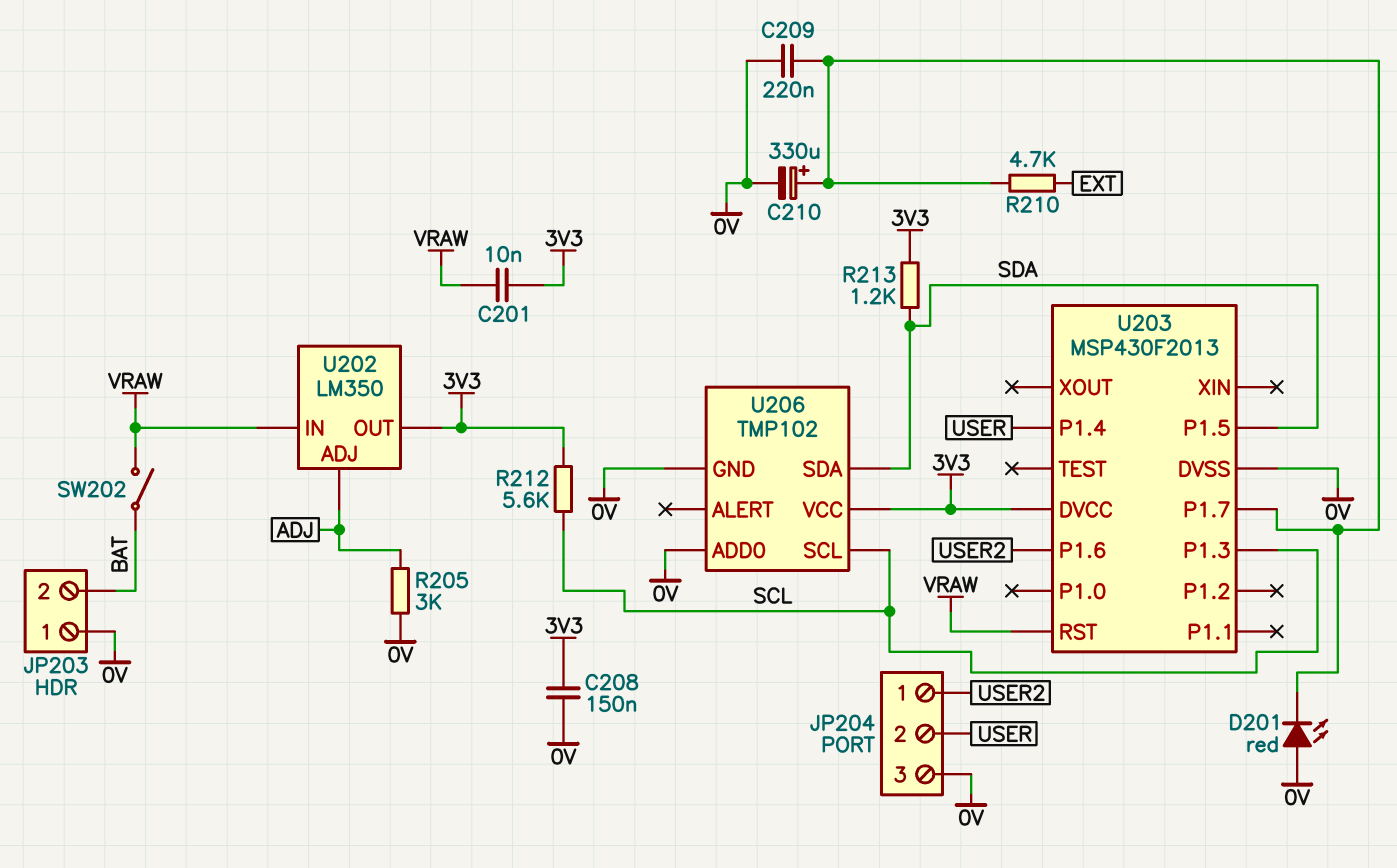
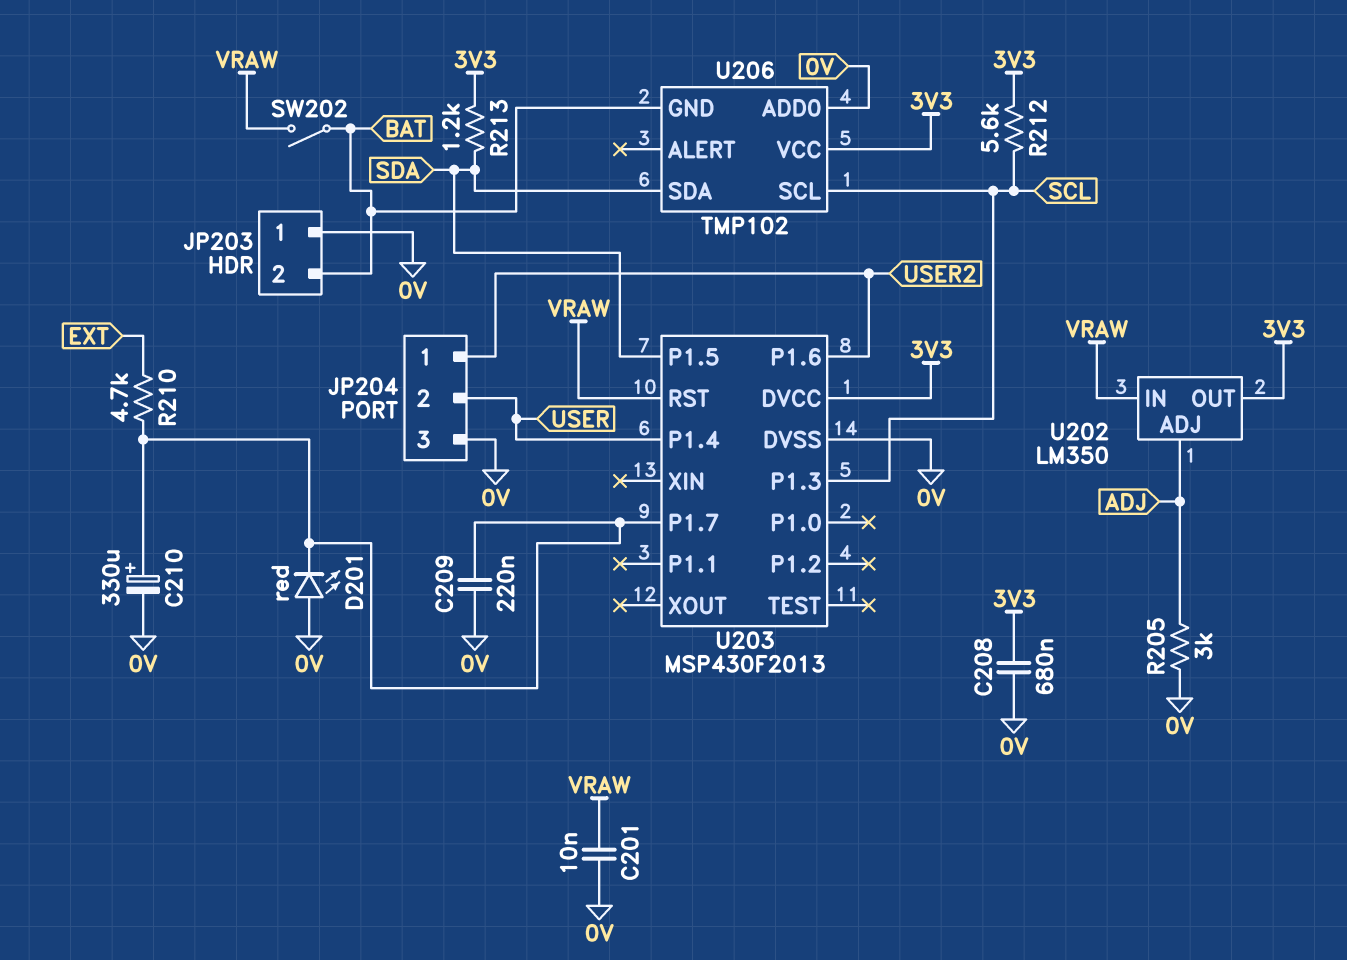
C201: 10nF (3V3, VRAW) -> 10nF (0V, VRAW)
C208: 150nF (0V, 3V3) -> 680nF (0V, 3V3)
U206 pin GND: 0V -> BAT

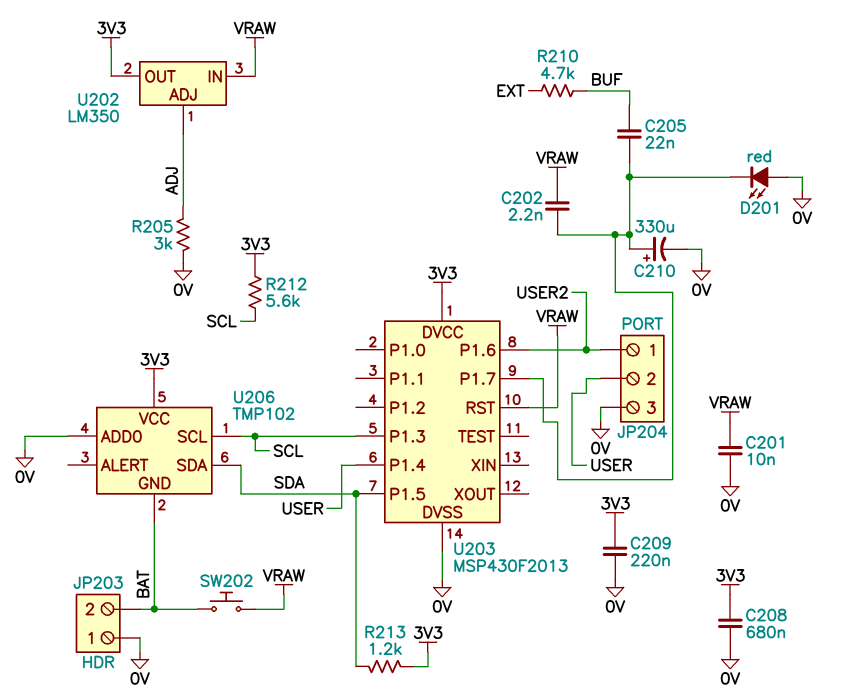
C202: none -> 2.2nF (U203/P1.7, VRAW)
C205: none -> 22nF (BUF, U203/P1.7)
C209: 220nF (0V, U203/P1.7) -> 220nF (0V, 3V3)
R210: 4.7k (EXT, U203/P1.7) -> 4.7k (BUF, EXT)
SW202: switch (BAT, VRAW) -> button (BAT, VRAW)

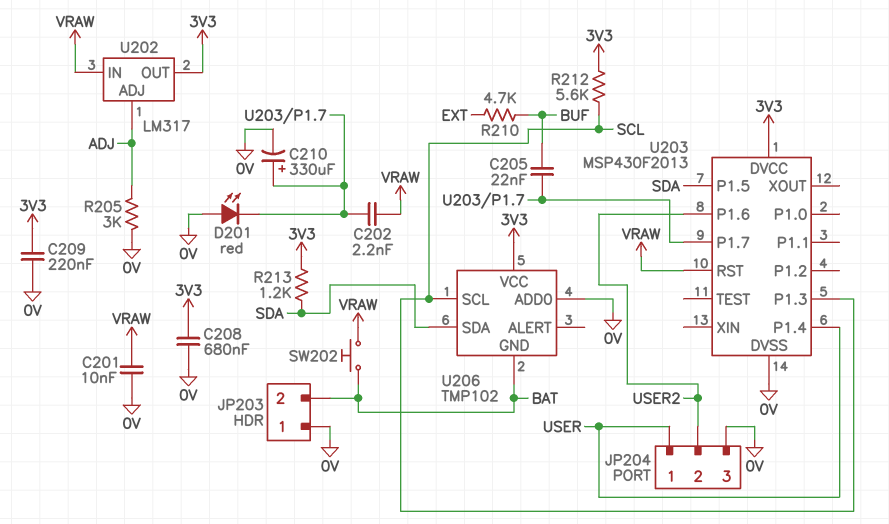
JP204 pin 1: USER2 -> USER
JP204 pin 2: USER -> USER2
U202: LM350 -> LM317

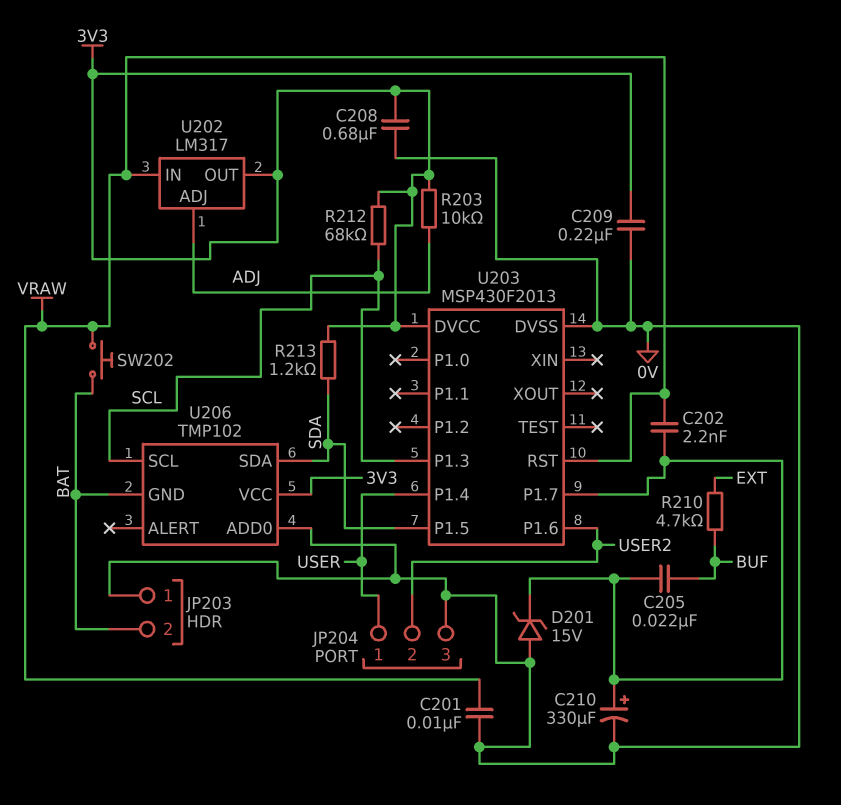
D201: LED red (A 0V, K U203/P1.7) -> zener 15V (A 0V, K U203/P1.7)
R203: none -> 10k (3V3, ADJ)
R205: 3k (0V, ADJ) -> none
R212: 5.6k (3V3, SCL) -> 68k (3V3, SCL)

